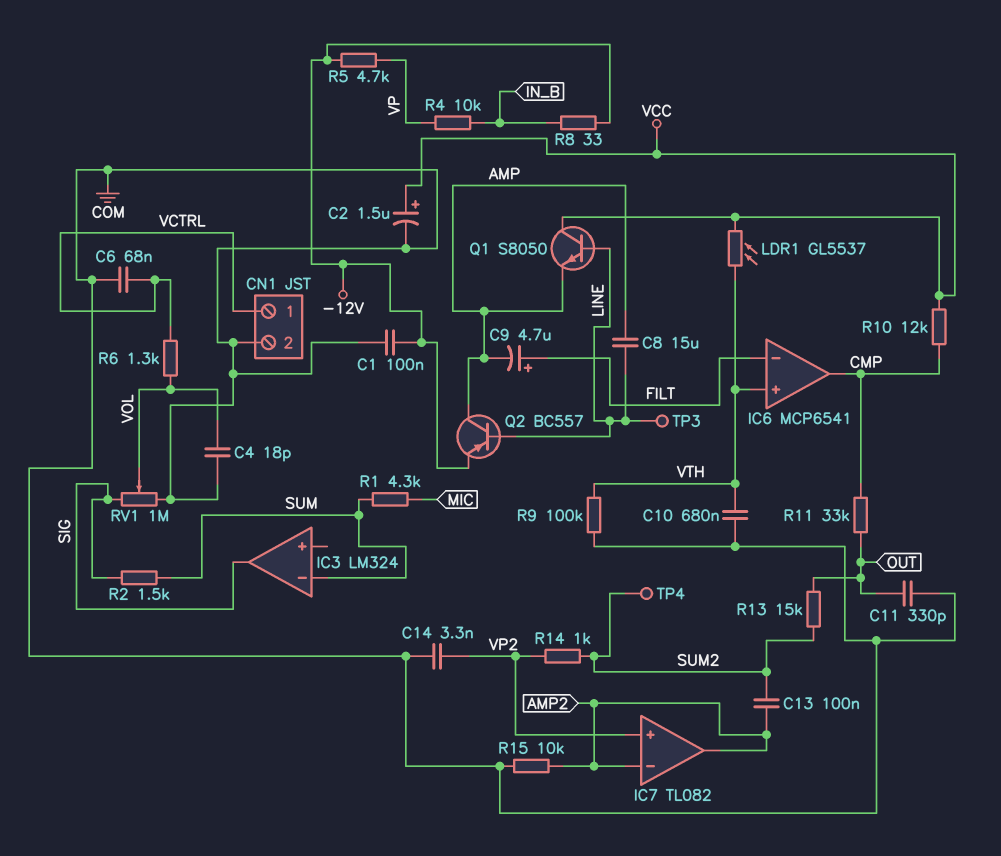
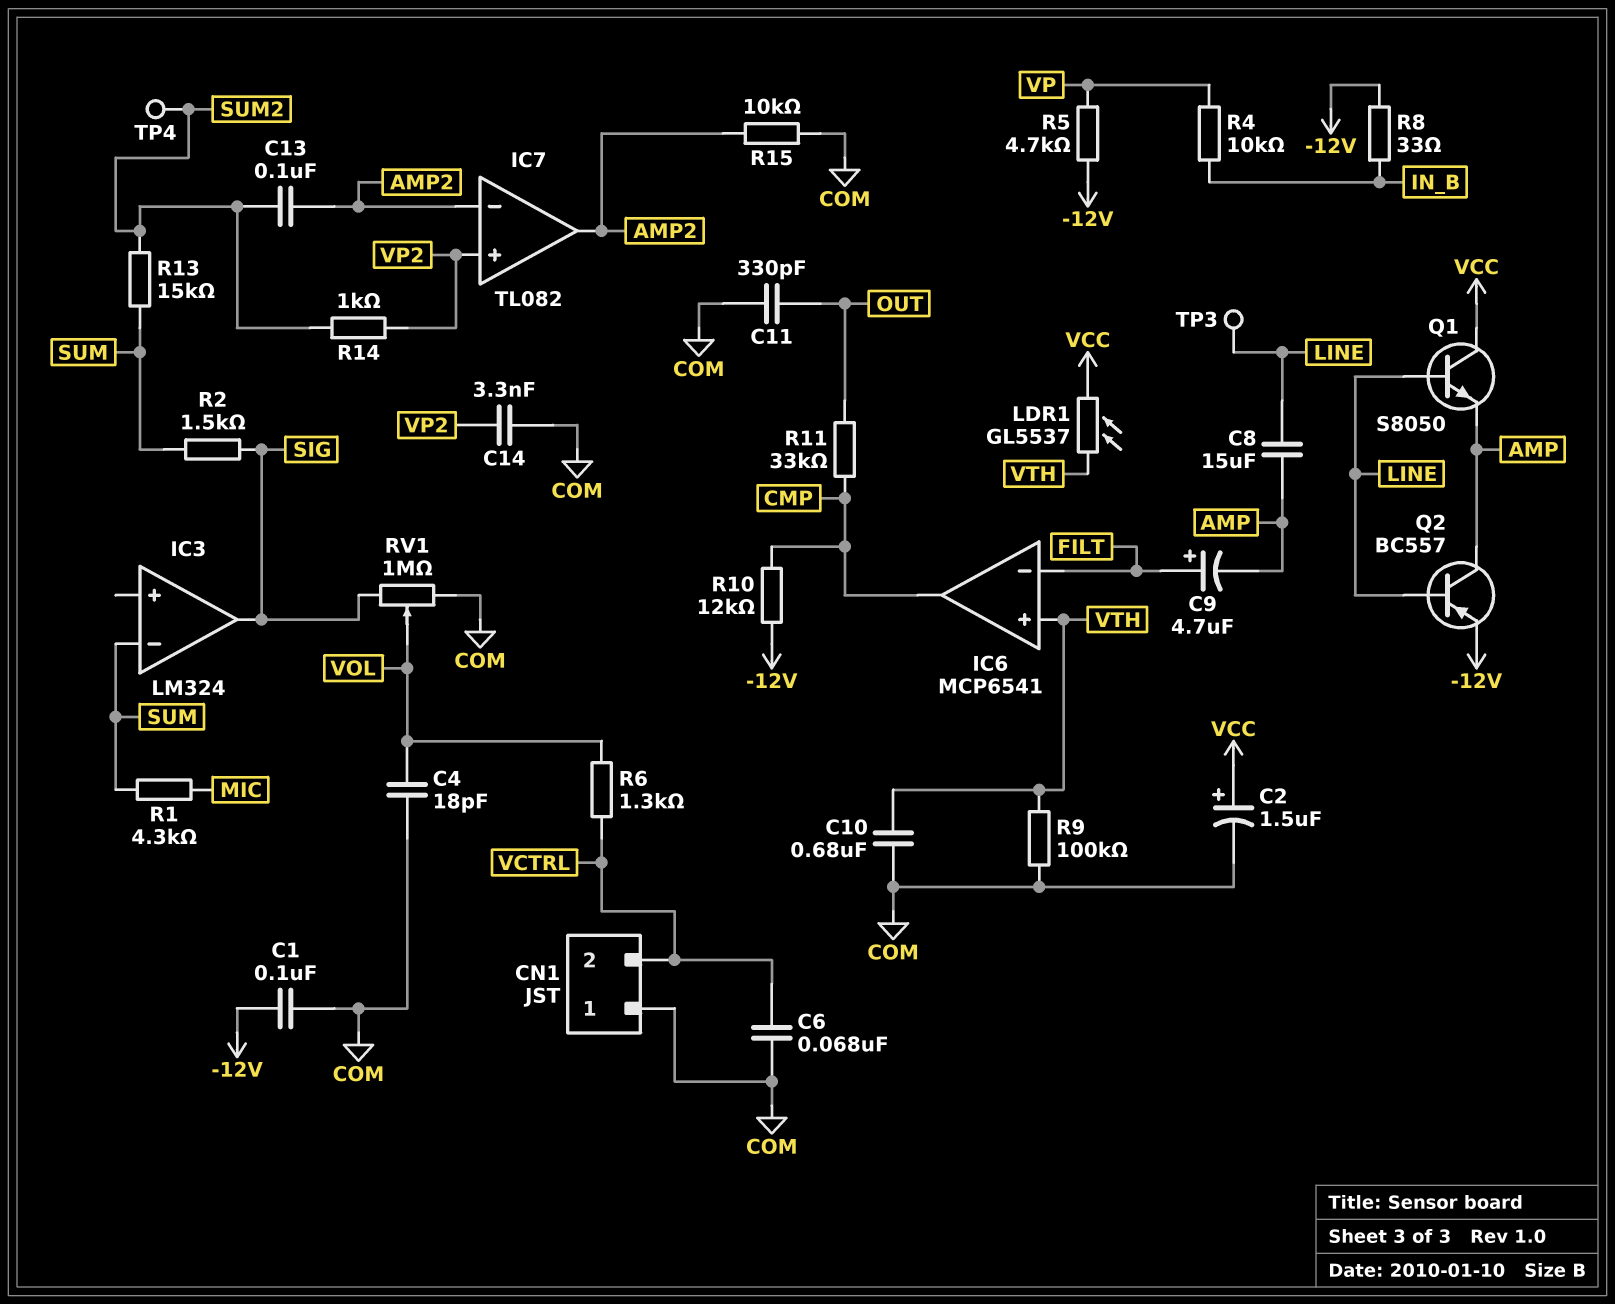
CN1 pin 1: VCTRL -> COM
CN1 pin 2: COM -> VCTRL
R10: 12k (CMP, VCC) -> 12k (-12V, CMP)
R13: 15k (OUT, SUM2) -> 15k (SUM, SUM2)

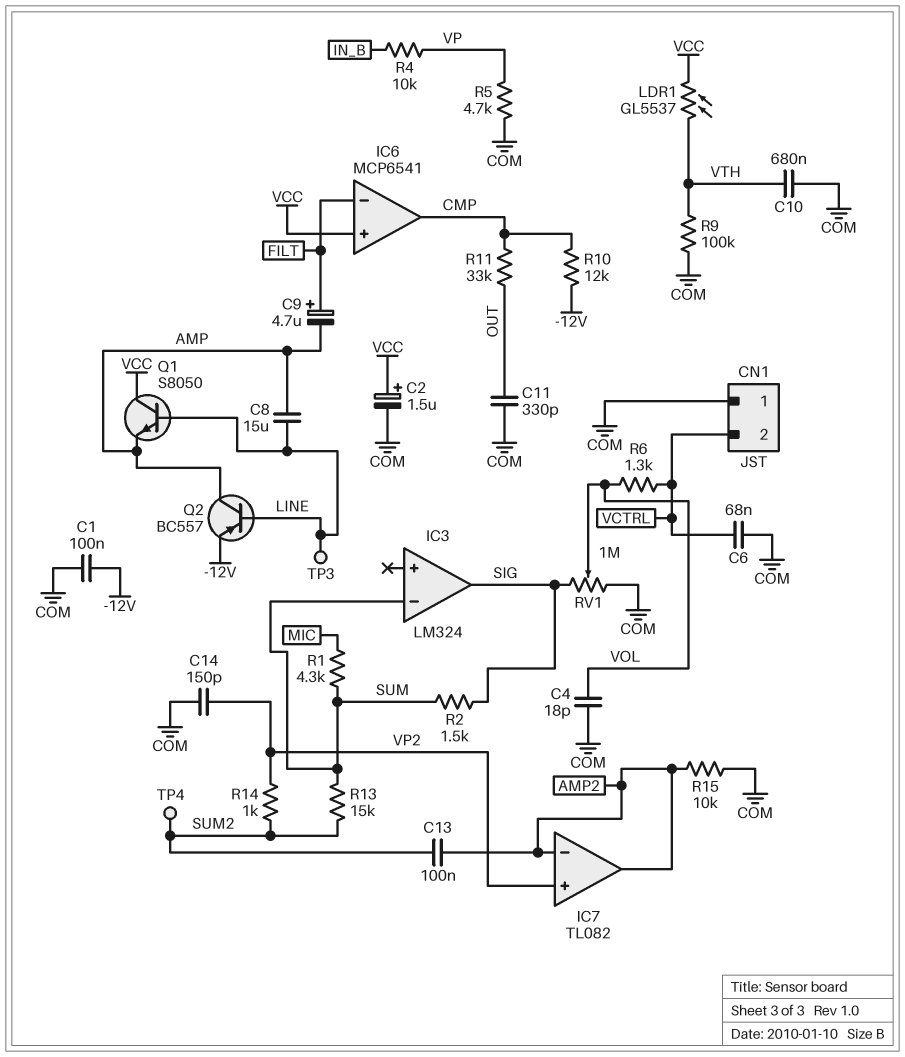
C14: 3.3nF (COM, VP2) -> 150pF (COM, VP2)
IC6 pin in+: VTH -> VCC
R5: 4.7k (-12V, VP) -> 4.7k (COM, VP)
R8: 33 (-12V, IN_B) -> none

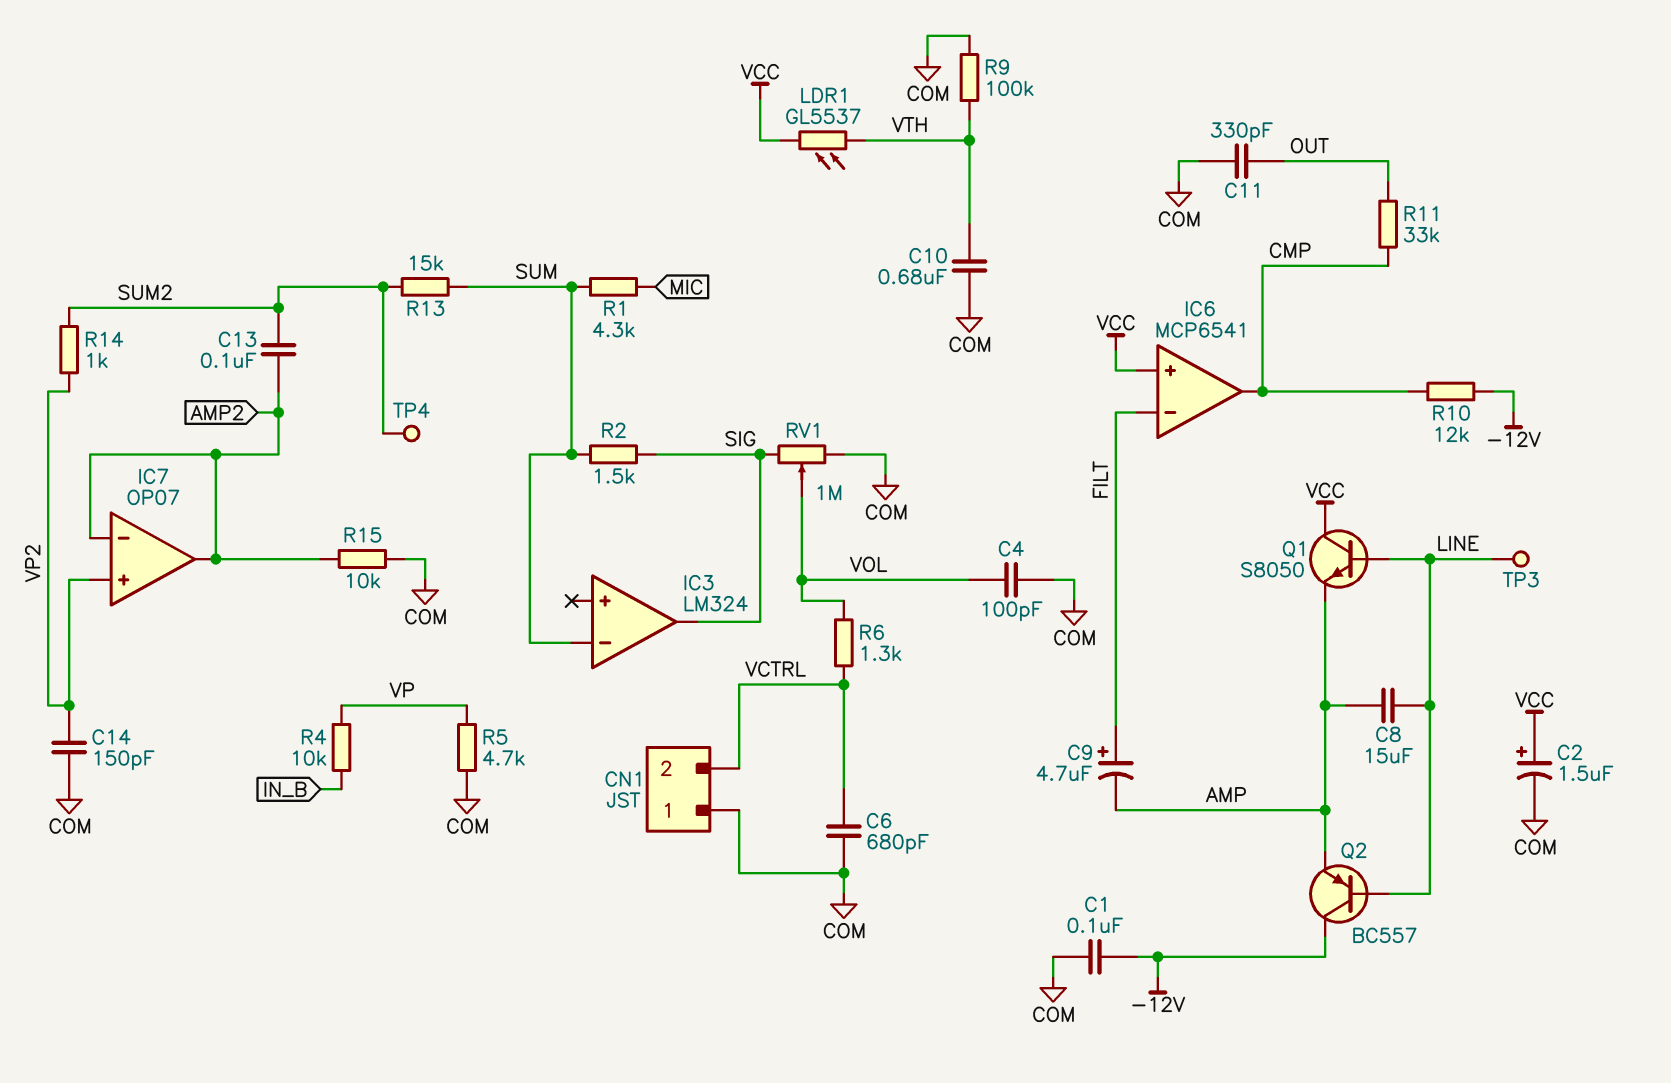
C4: 18pF (COM, VOL) -> 100pF (COM, VOL)
C6: 68nF (COM, VCTRL) -> 680pF (COM, VCTRL)
IC7: TL082 -> OP07
Q2: PNP BC557 (B LINE, C AMP, E -12V) -> PNP BC557 (B LINE, C -12V, E AMP)

